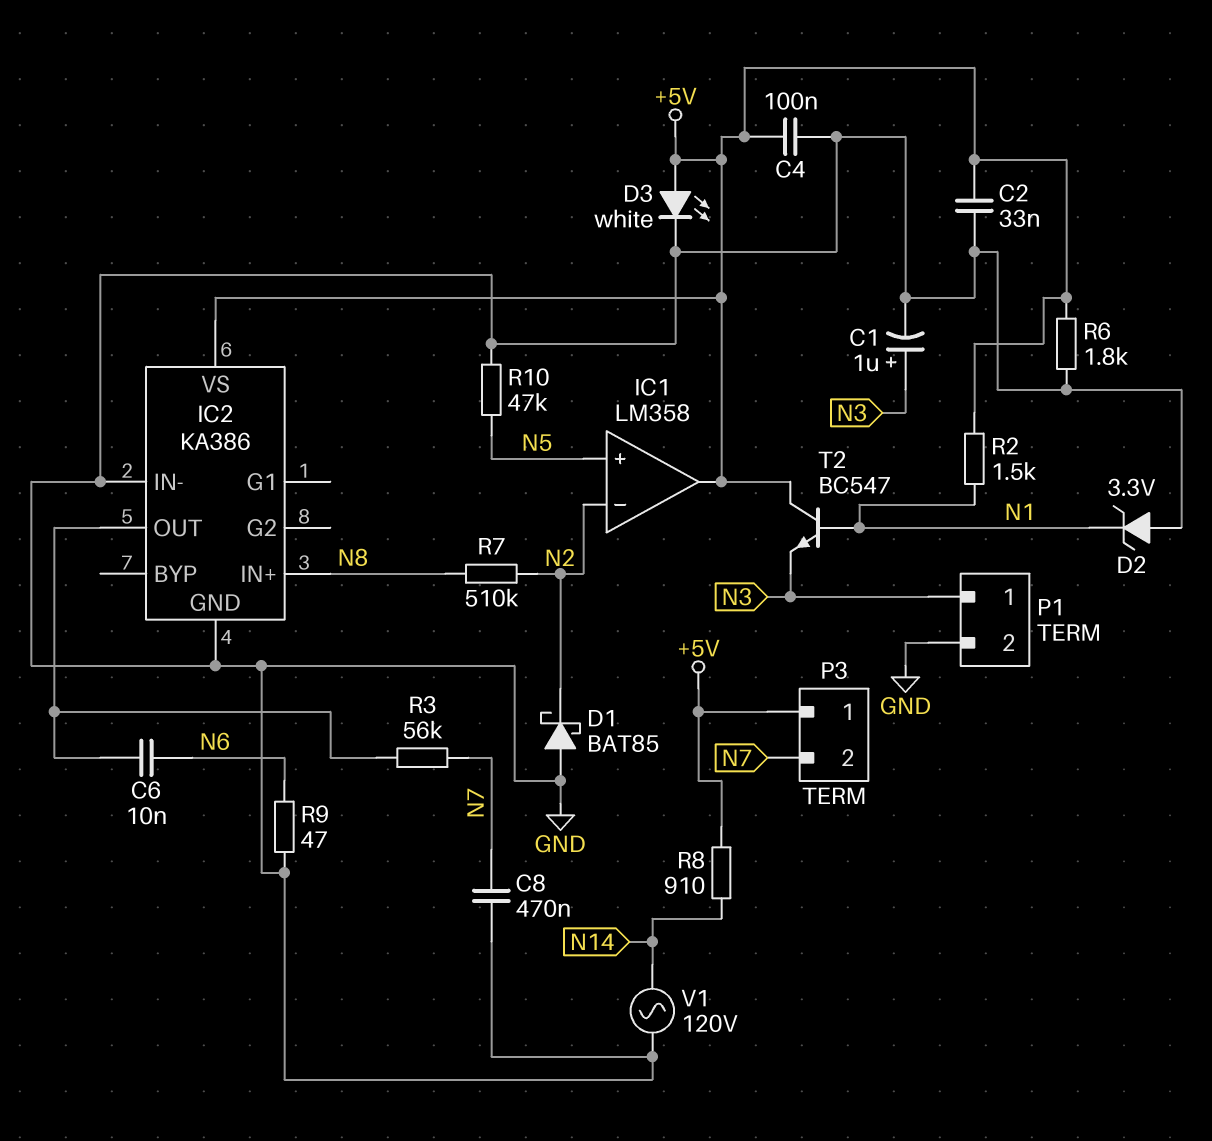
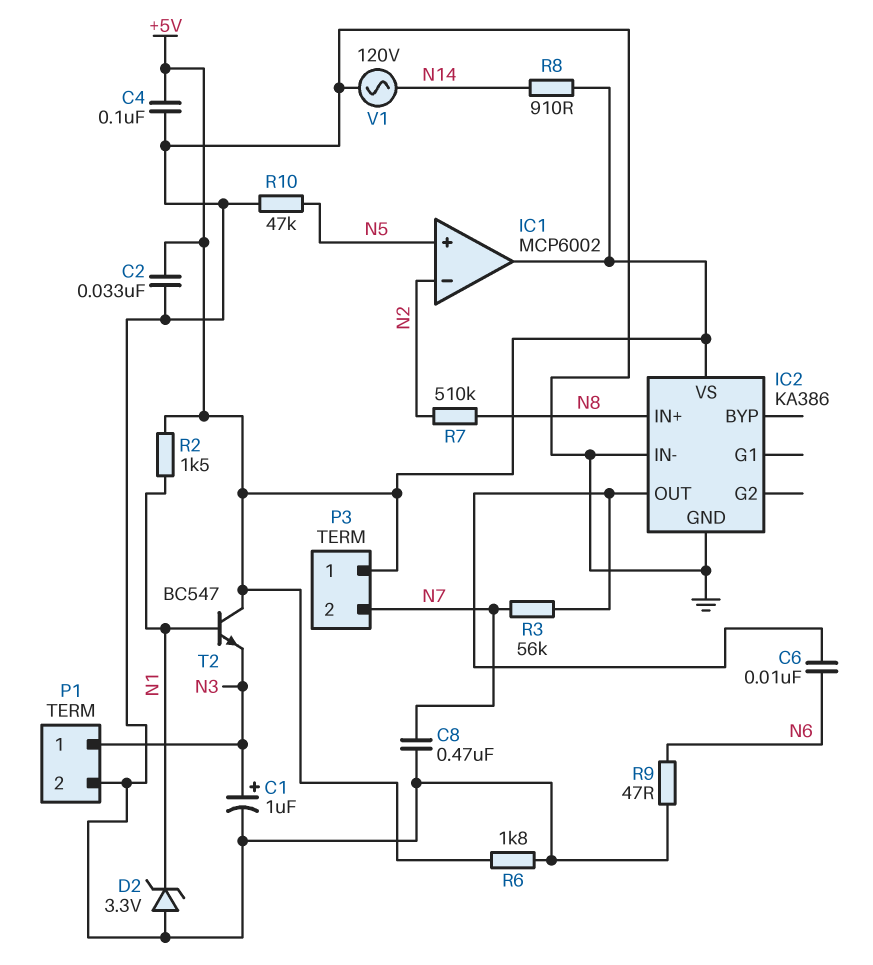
D1: schottky BAT85 (A GND, K N2) -> none
D3: LED white (A +5V, K GND) -> none
IC1: LM358 -> MCP6002

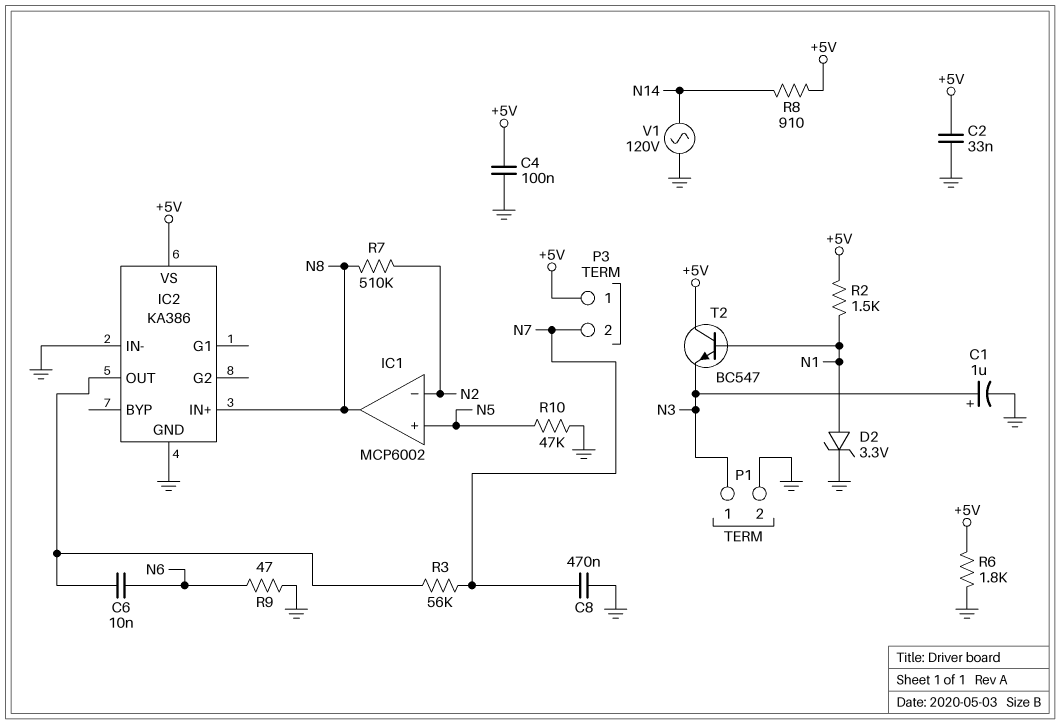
D2: zener 3.3V (A GND, K N1) -> zener 3.3V (A N1, K GND)
IC1 pin out: +5V -> N8

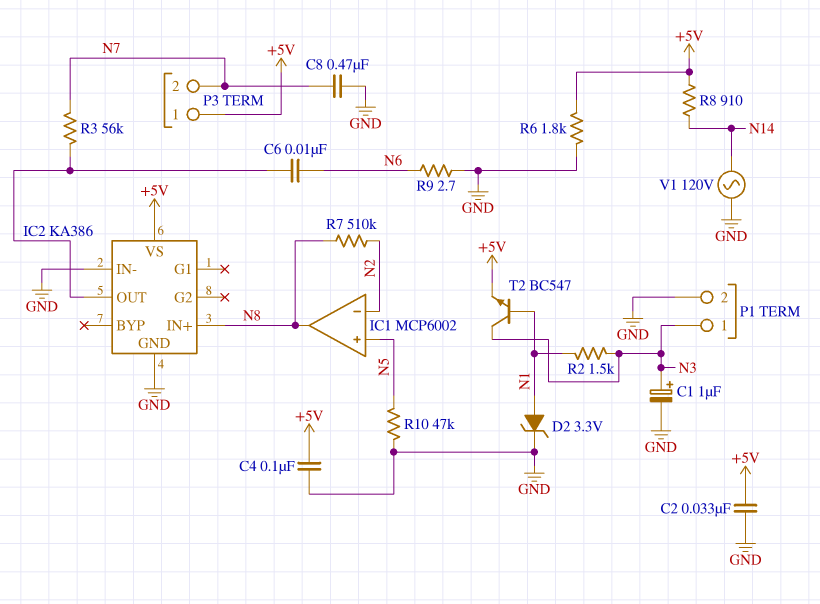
R2: 1.5k (+5V, N1) -> 1.5k (N1, N3)
R9: 47 (GND, N6) -> 2.7 (GND, N6)
T2: NPN BC547 (B N1, C +5V, E N3) -> NPN BC547 (B N1, C N3, E +5V)

